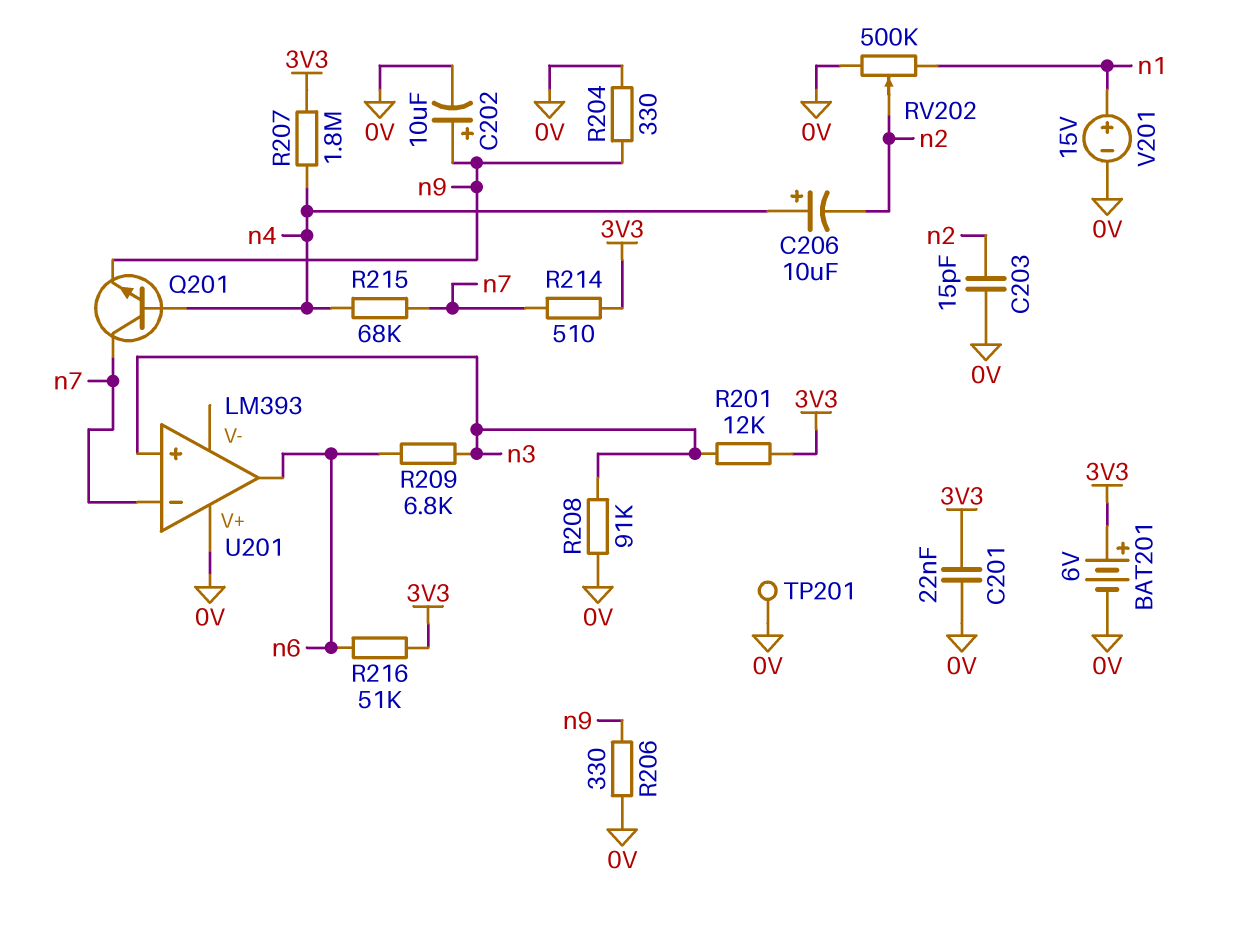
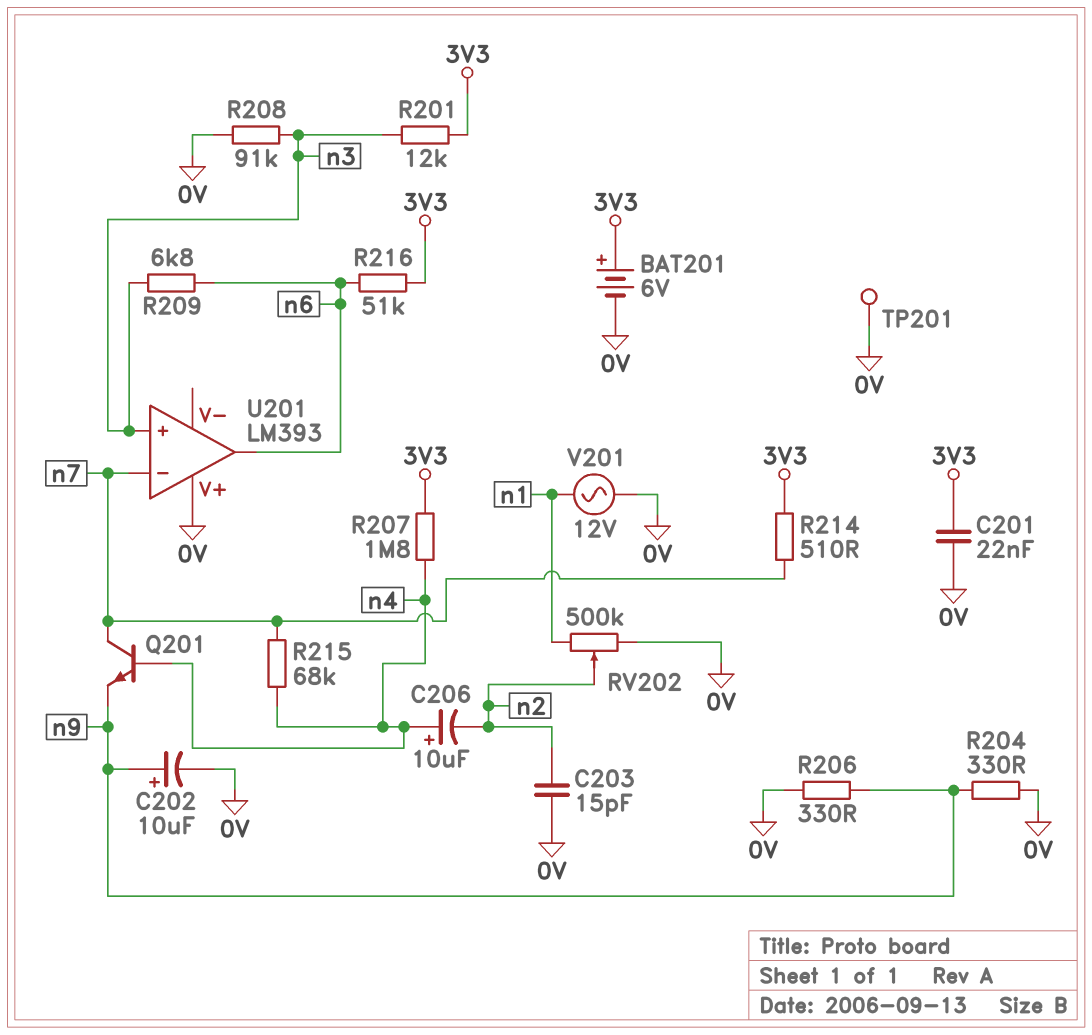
V201: 15V (plus n1, minus 0V) -> AC 12V (0V, n1)

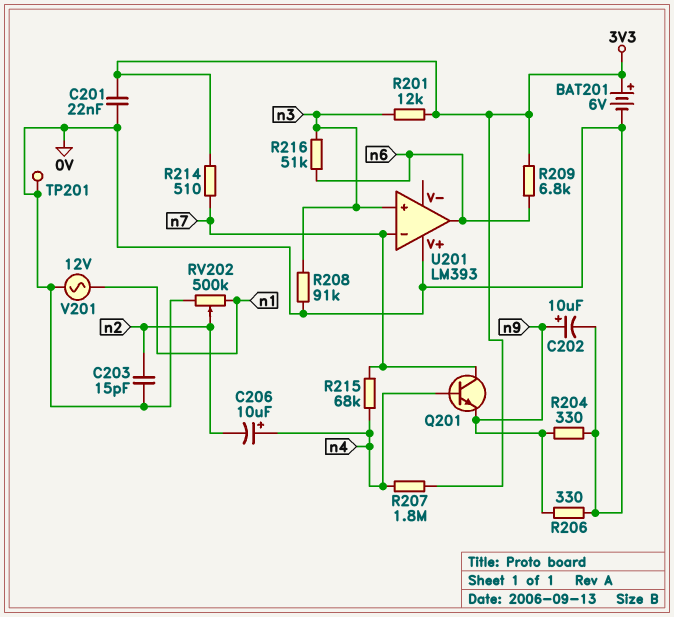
R209: 6.8k (n3, n6) -> 6.8k (3V3, n6)
R216: 51k (3V3, n6) -> 51k (n3, n6)

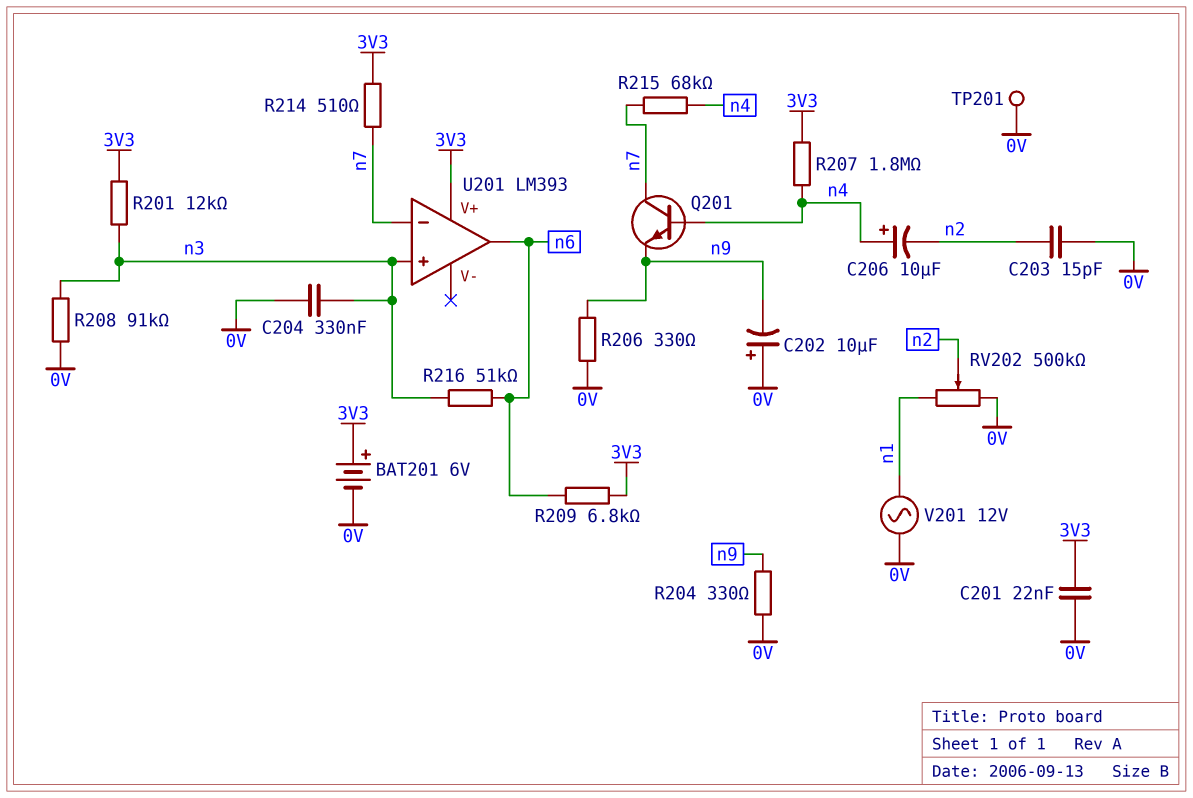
C202: 10uF (plus n9, minus 0V) -> 10uF (plus 0V, minus n9)
C204: none -> 330nF (0V, n3)
U201 pin V+: 0V -> 3V3

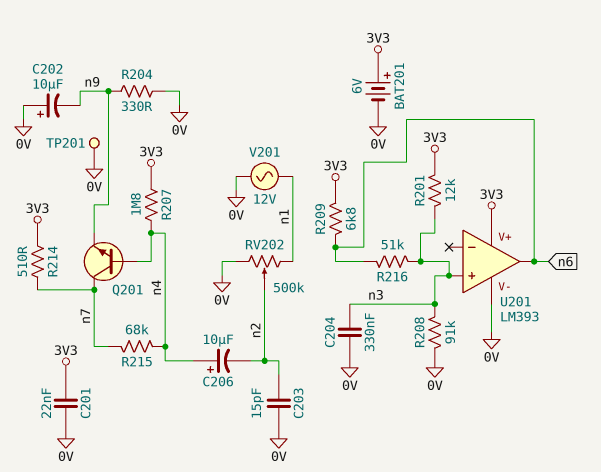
R206: 330 (0V, n9) -> none
U201 pin V-: none -> 0V
U201 pin in-: n7 -> none

